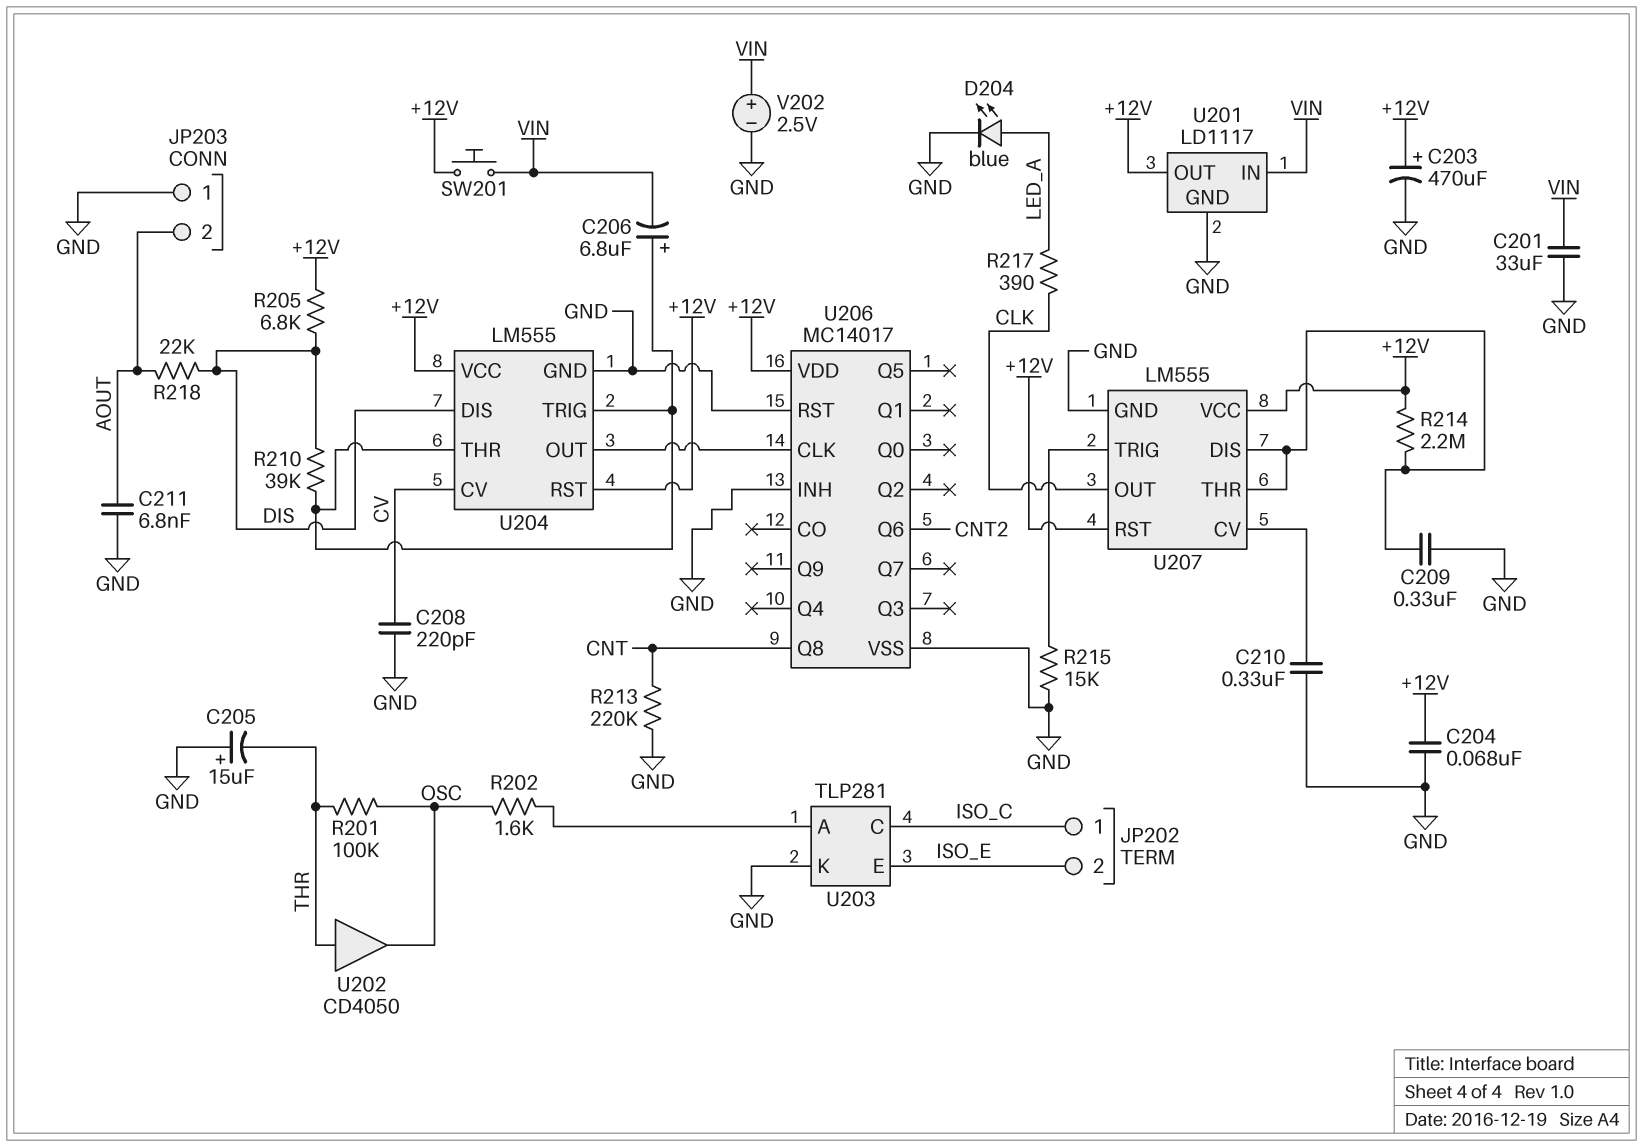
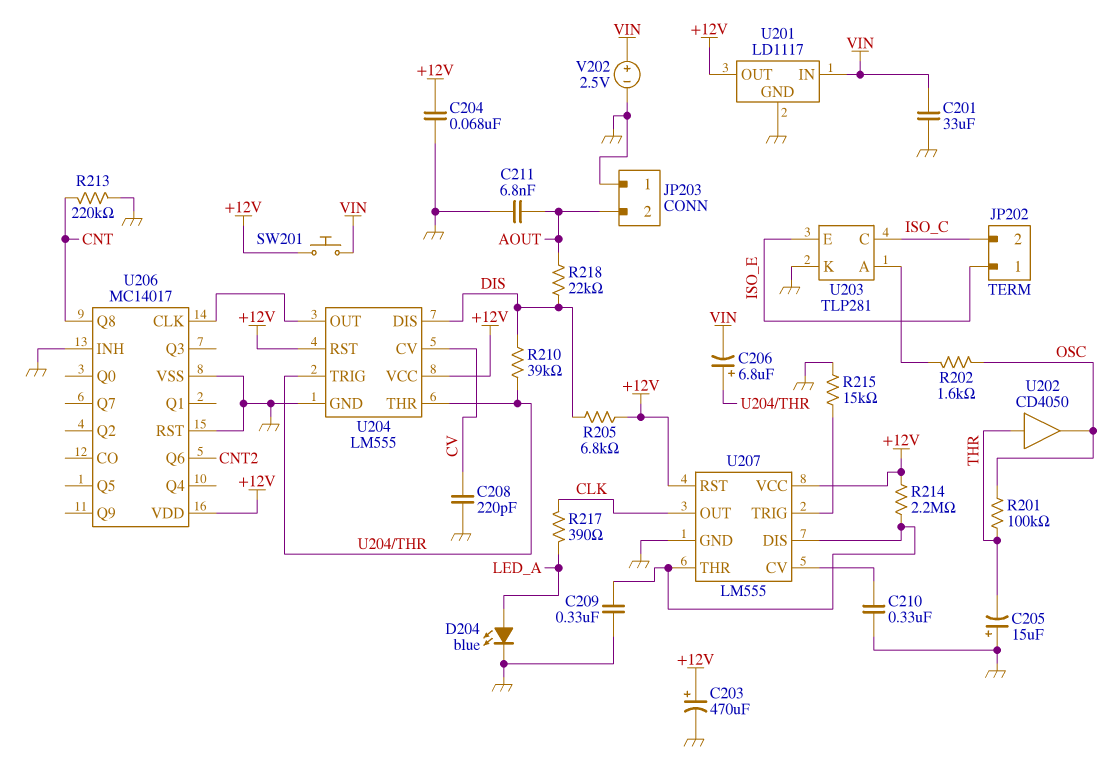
JP202 pin 1: ISO_C -> ISO_E
JP202 pin 2: ISO_E -> ISO_C

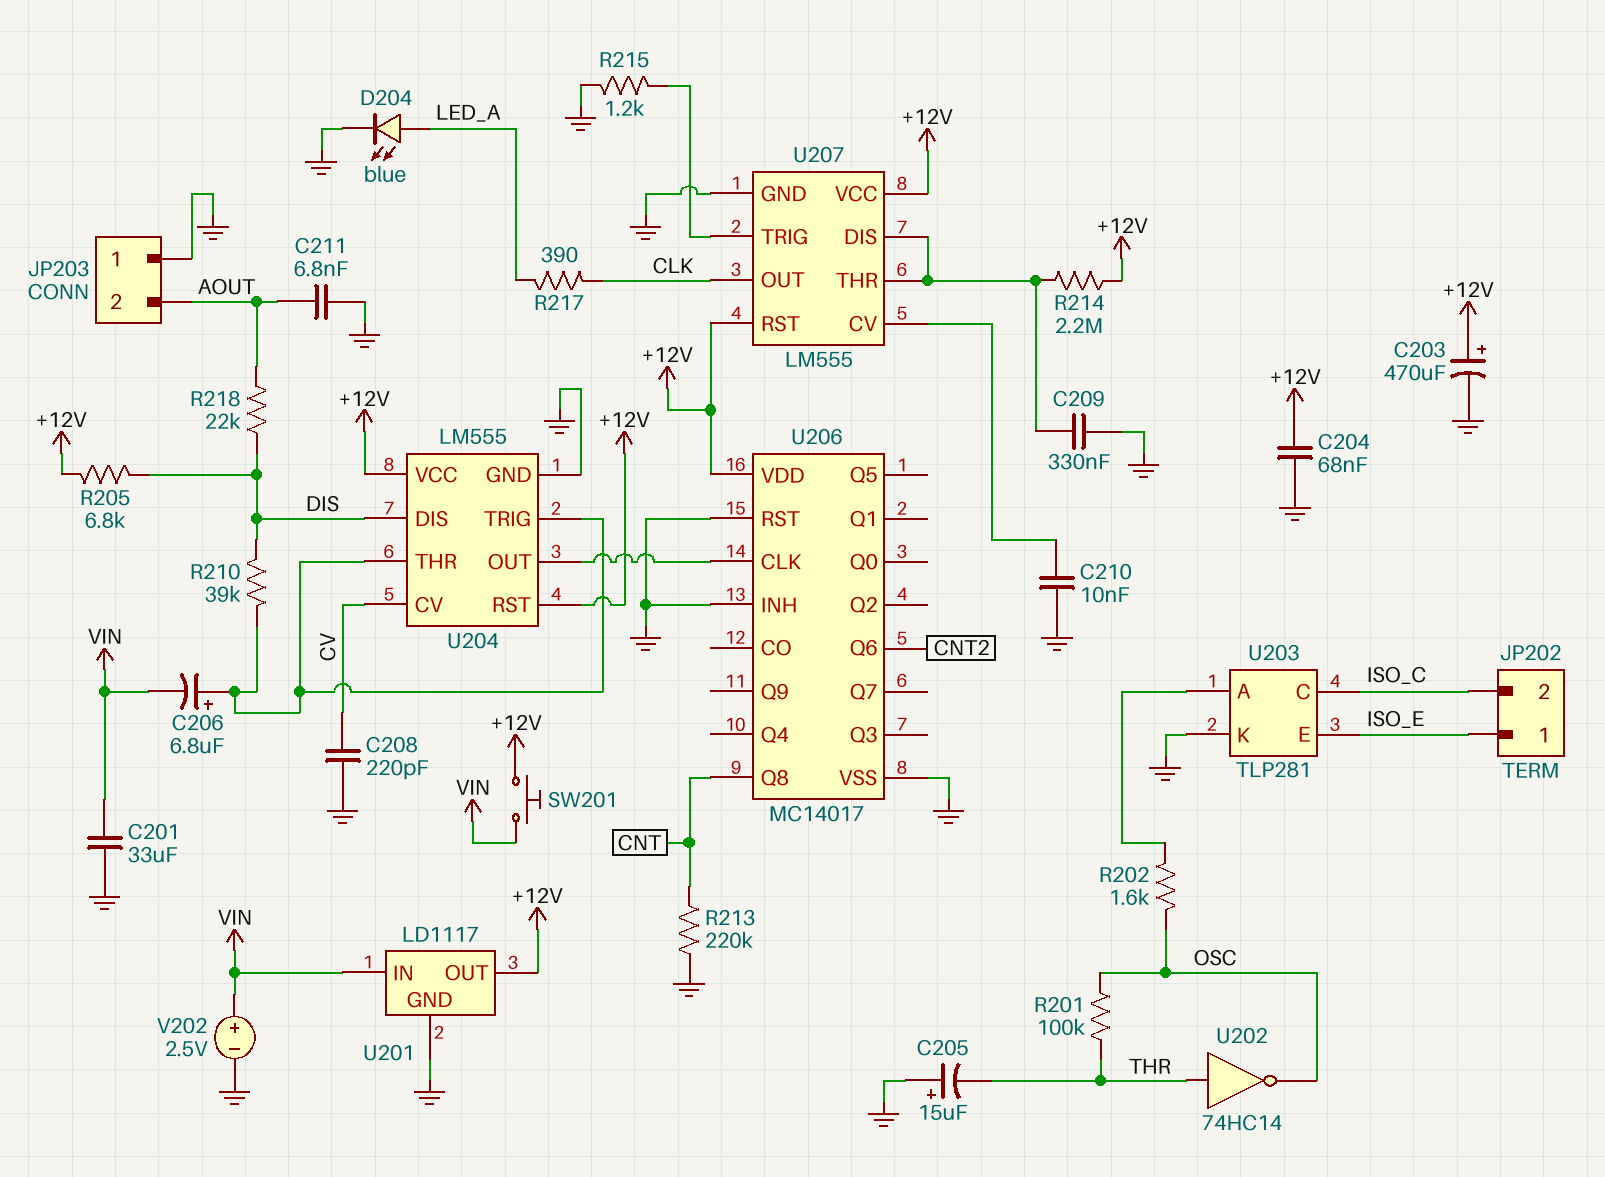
C210: 330nF (GND, U207/CV) -> 10nF (GND, U207/CV)
R215: 15k (GND, U207/TRIG) -> 1.2k (GND, U207/TRIG)
U202: buffer CD4050 (in THR, out OSC) -> NOT 74HC14 (in THR, out OSC)

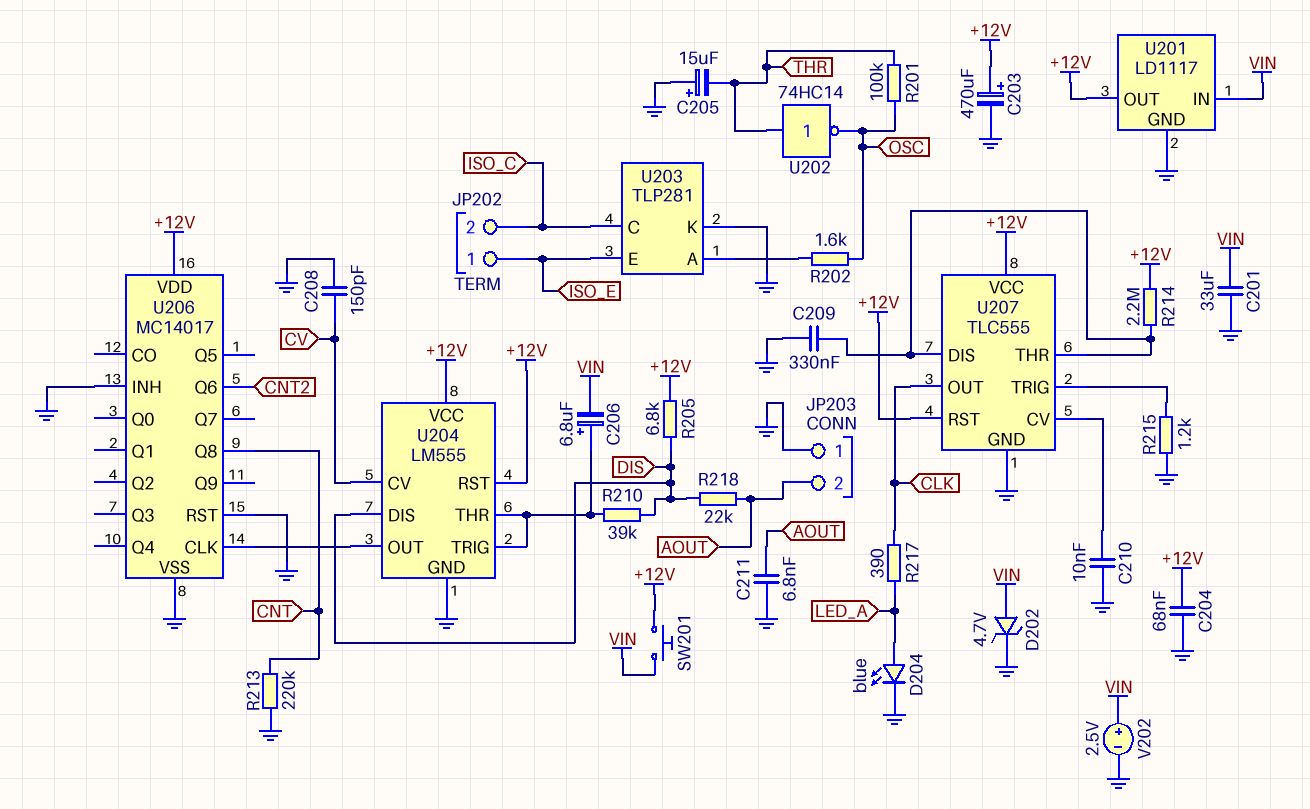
C208: 220pF (CV, GND) -> 150pF (CV, GND)
D202: none -> zener 4.7V (A VIN, K GND)
U207: LM555 -> TLC555

